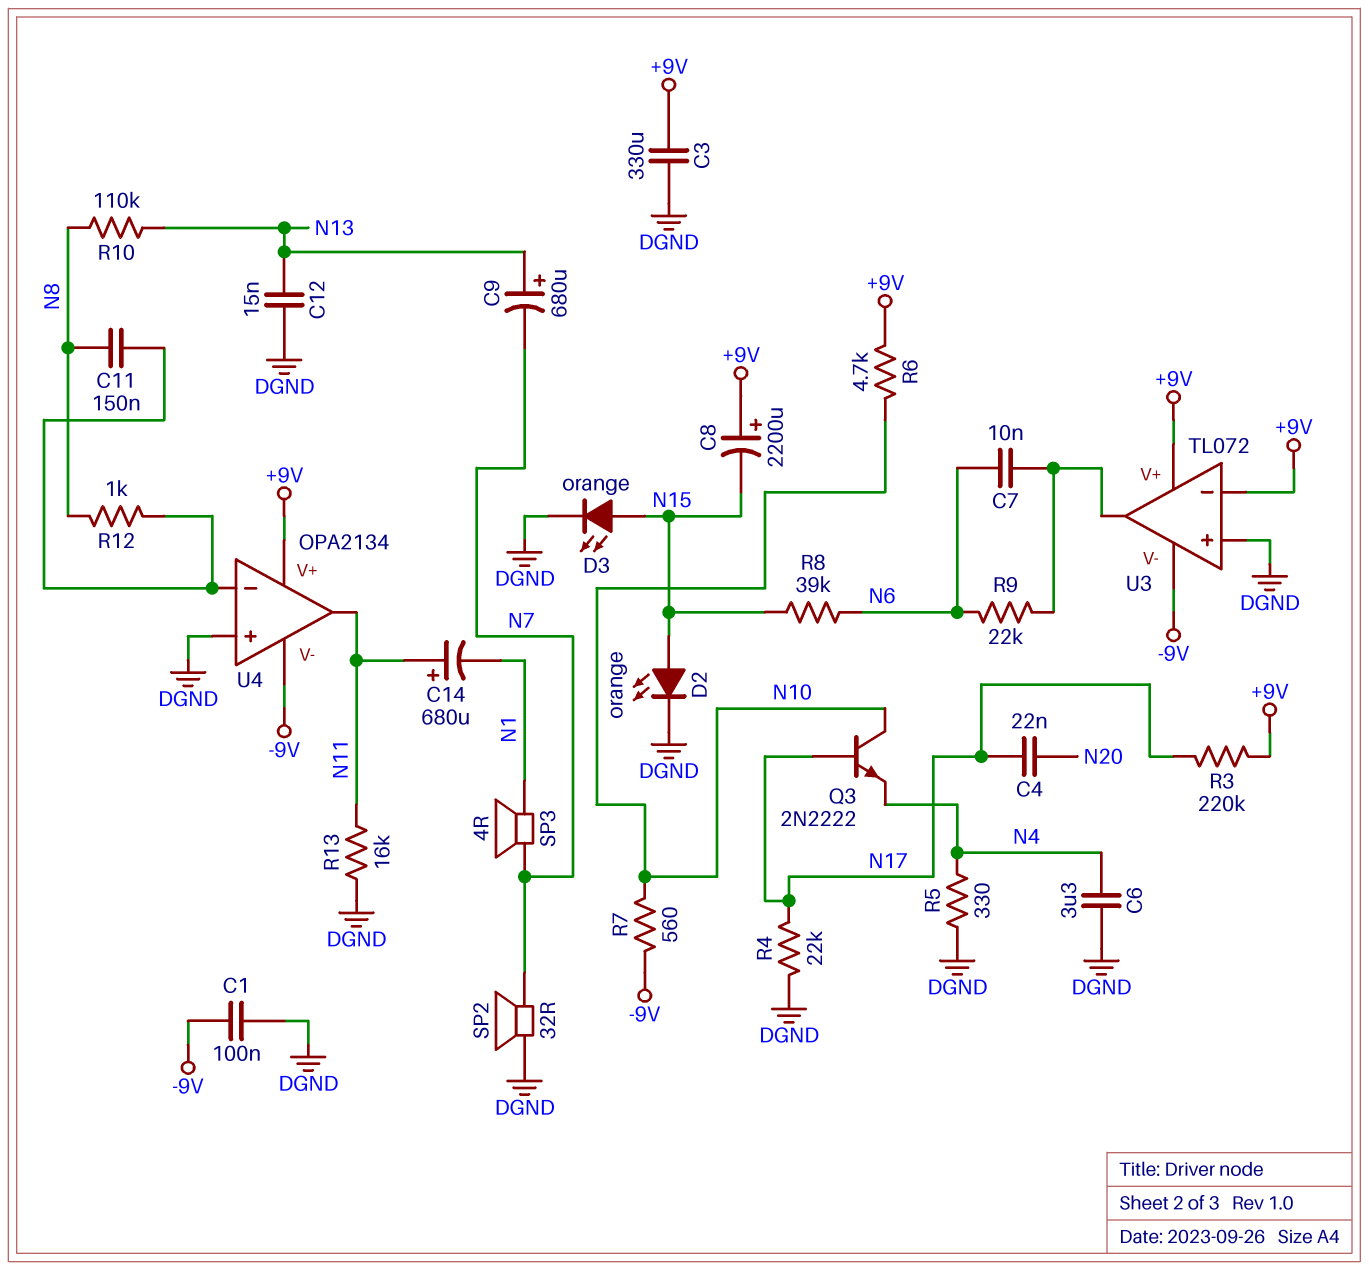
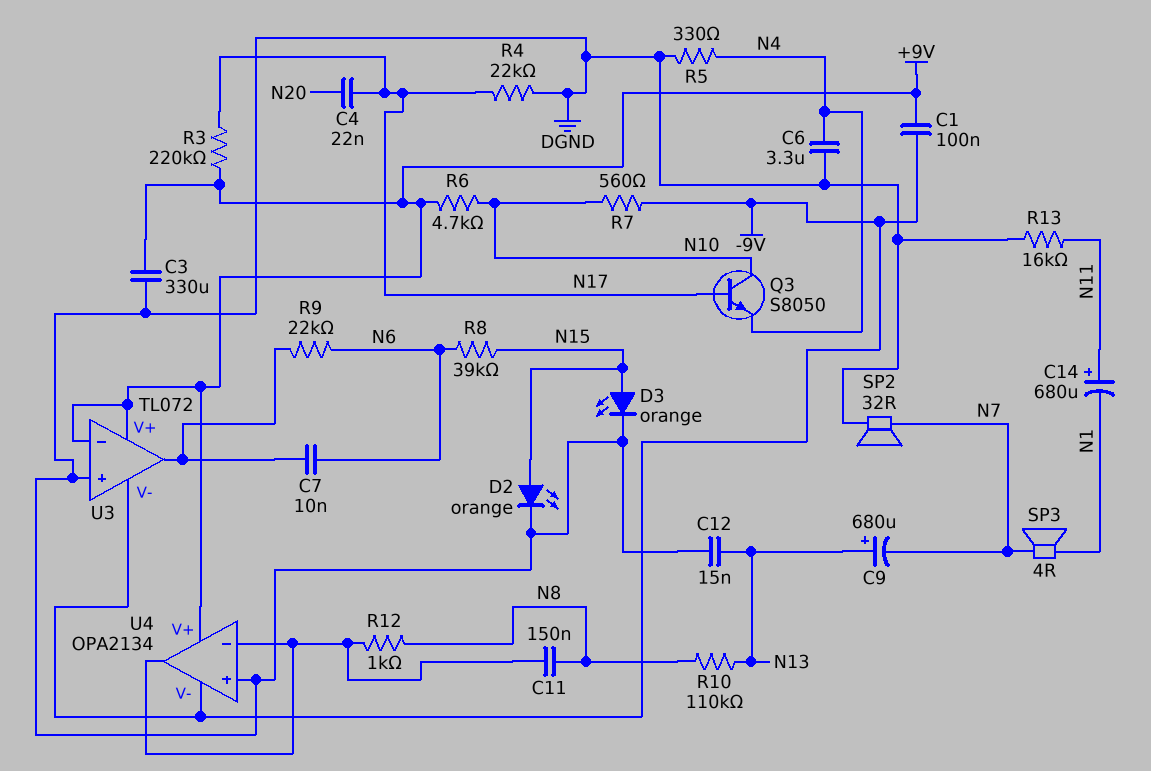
C1: 100nF (-9V, DGND) -> 100nF (+9V, -9V)
C8: 2200uF (plus +9V, minus N15) -> none
Q3: NPN 2N2222 (B N17, C N10, E N4) -> NPN S8050 (B N17, C N10, E N4)
U4 pin out: N11 -> U4/in-

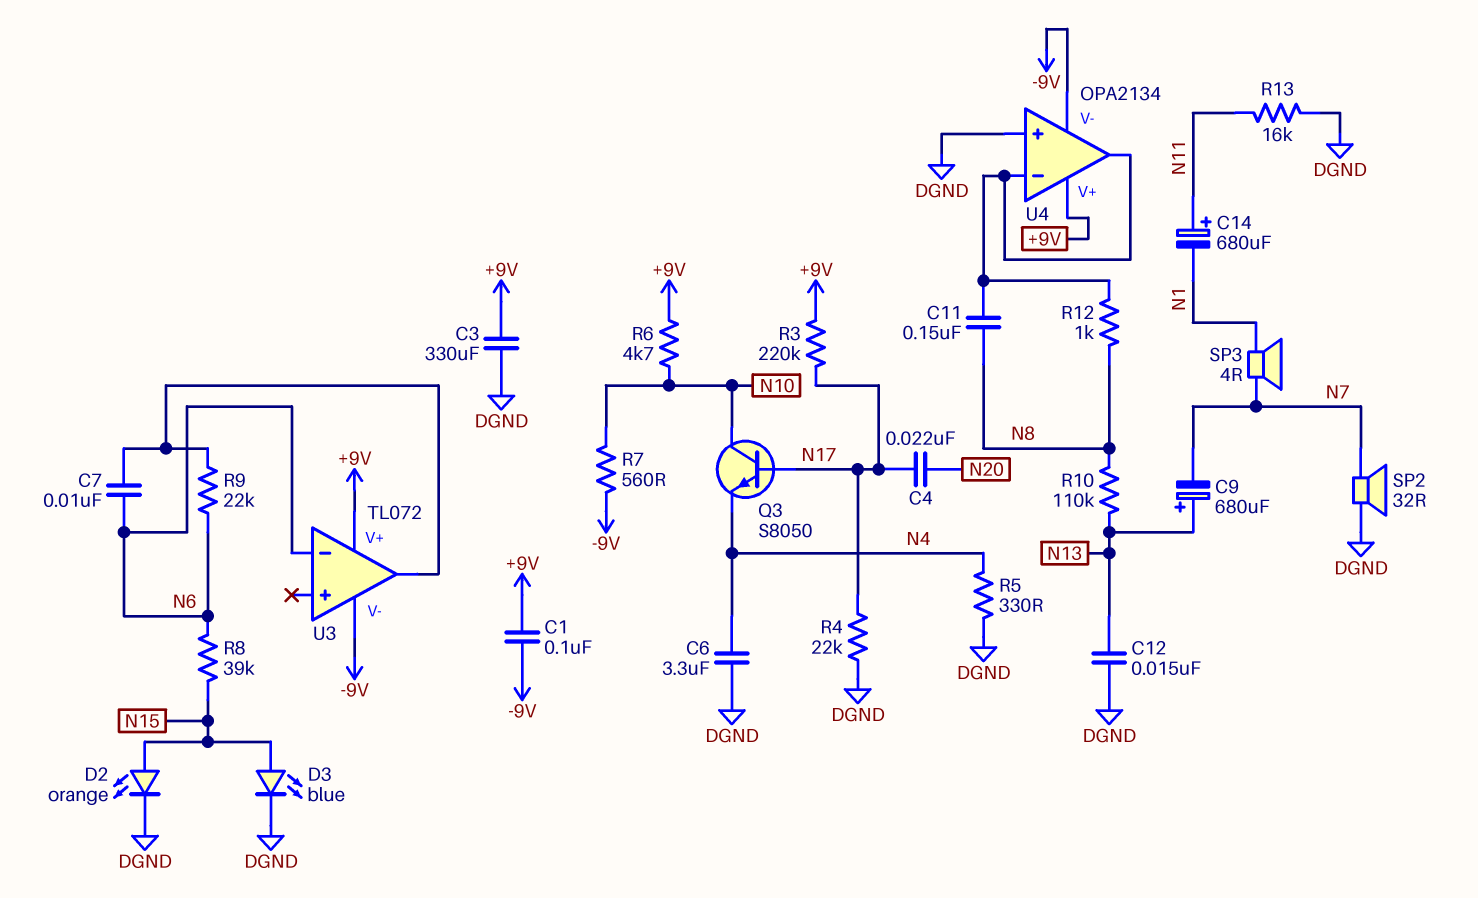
D3: LED orange (A N15, K DGND) -> LED blue (A N15, K DGND)
U3 pin in+: DGND -> none
U3 pin in-: +9V -> N6

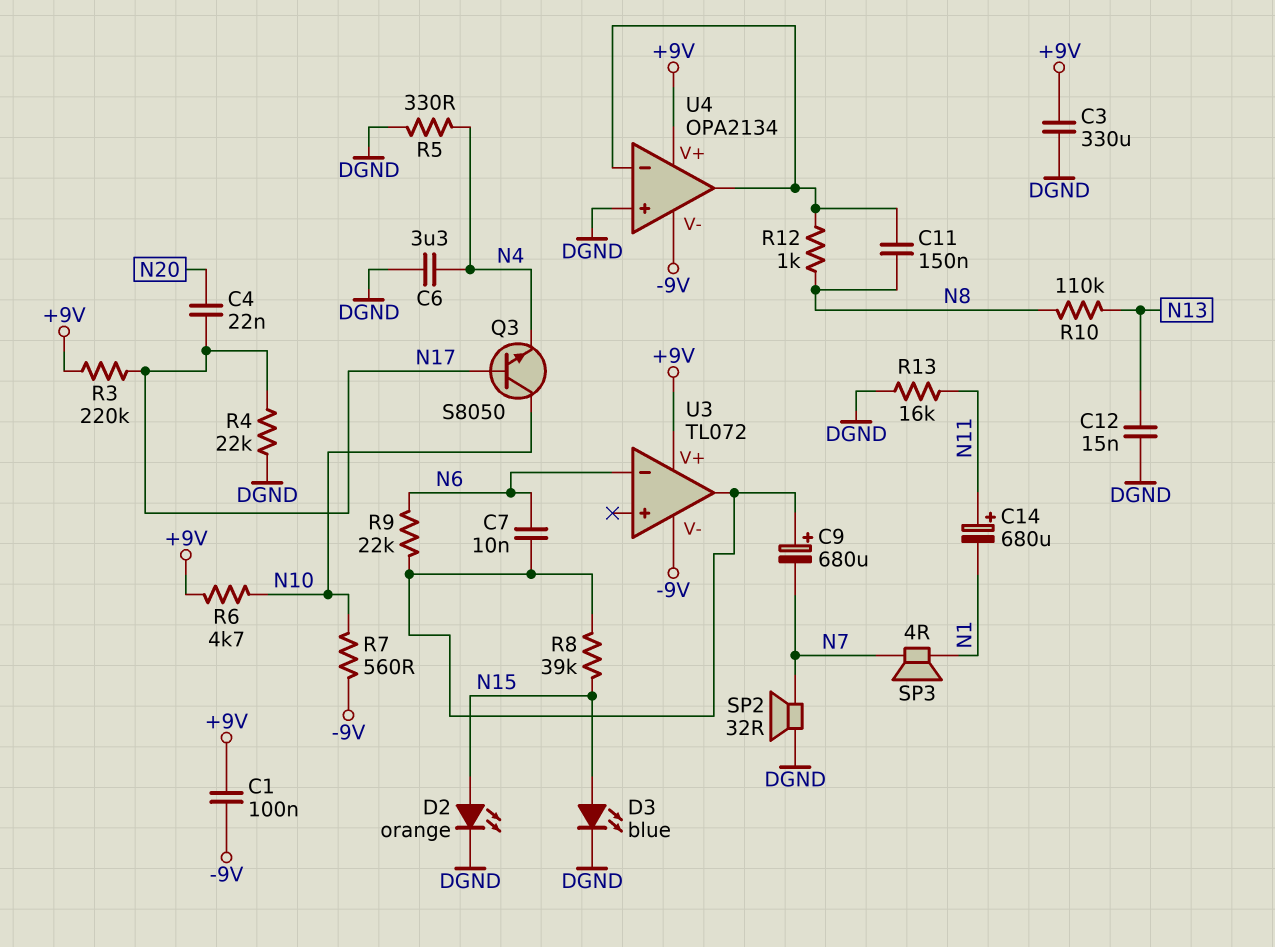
C9: 680uF (plus N13, minus N7) -> 680uF (plus U3/out, minus N7)
R8: 39k (N6, N15) -> 39k (N15, U3/out)

